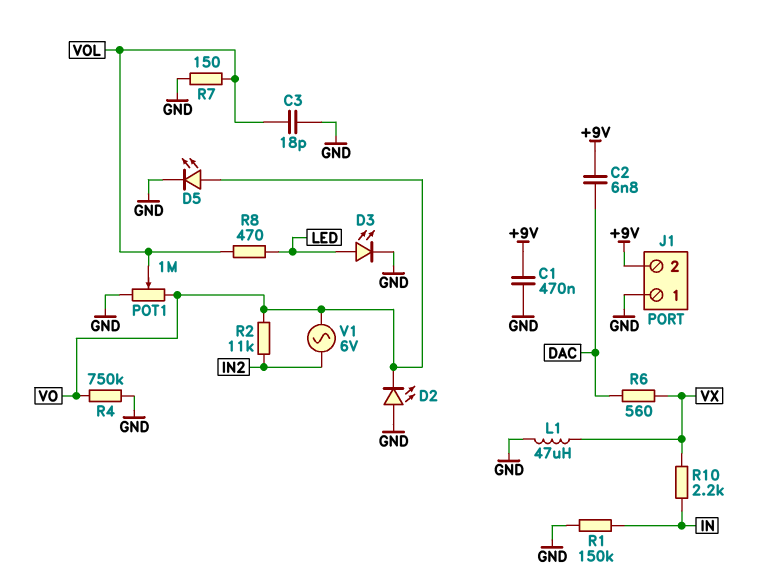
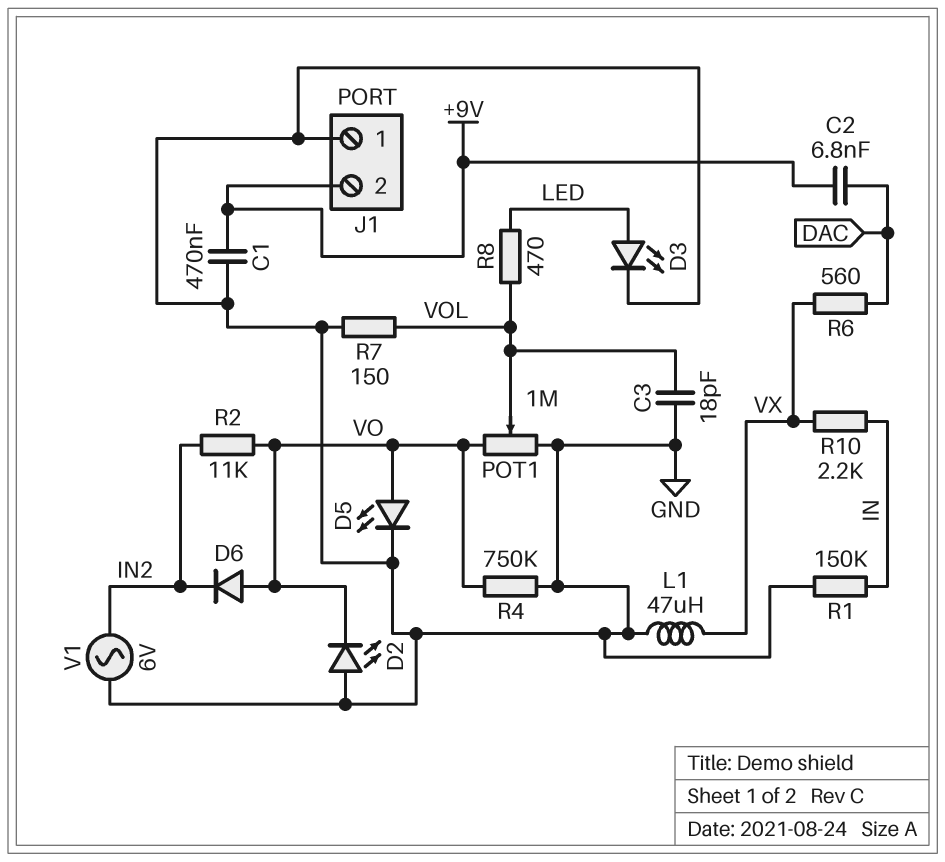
D6: none -> diode (A VO, K IN2)
V1: AC 6V (IN2, VO) -> AC 6V (GND, IN2)

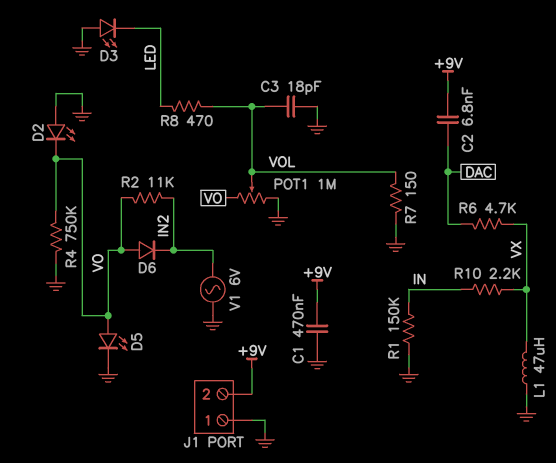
D3: LED (A LED, K GND) -> LED (A GND, K LED)
R6: 560 (DAC, VX) -> 4.7k (DAC, VX)

